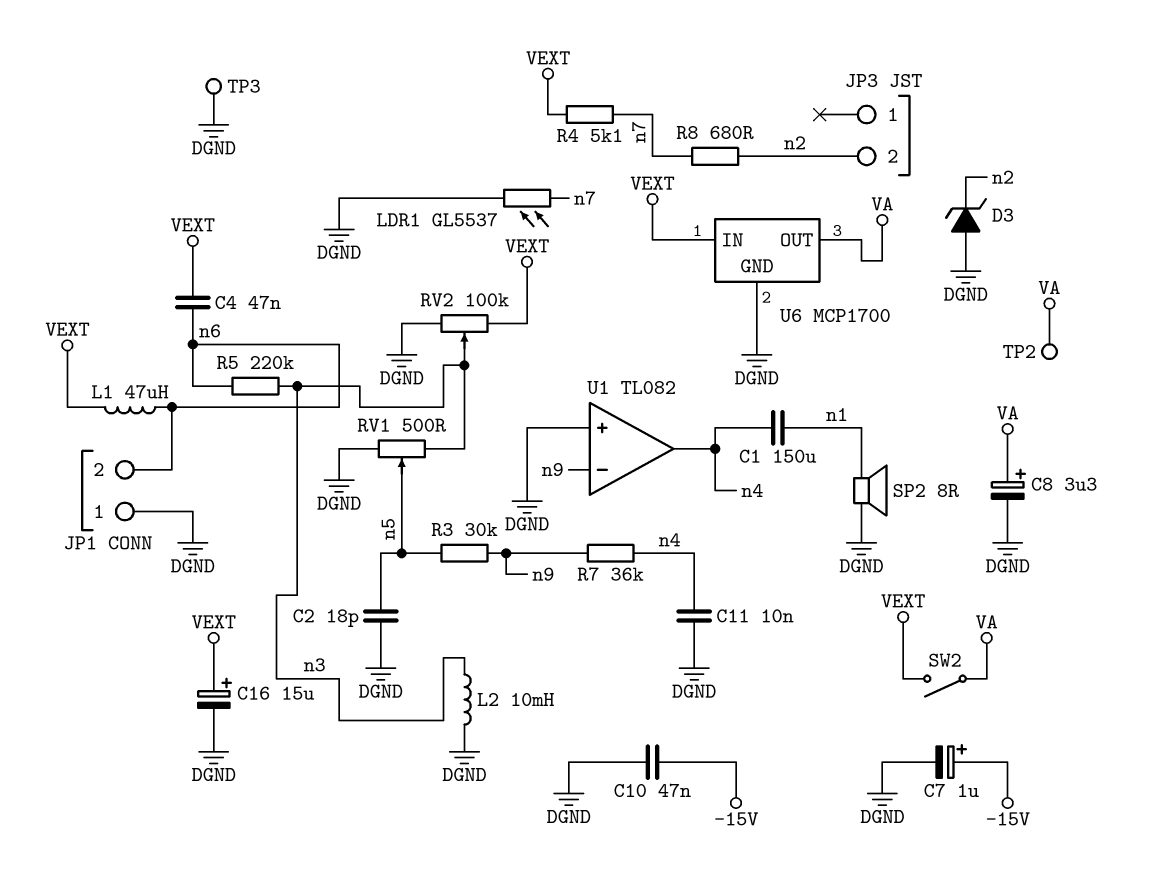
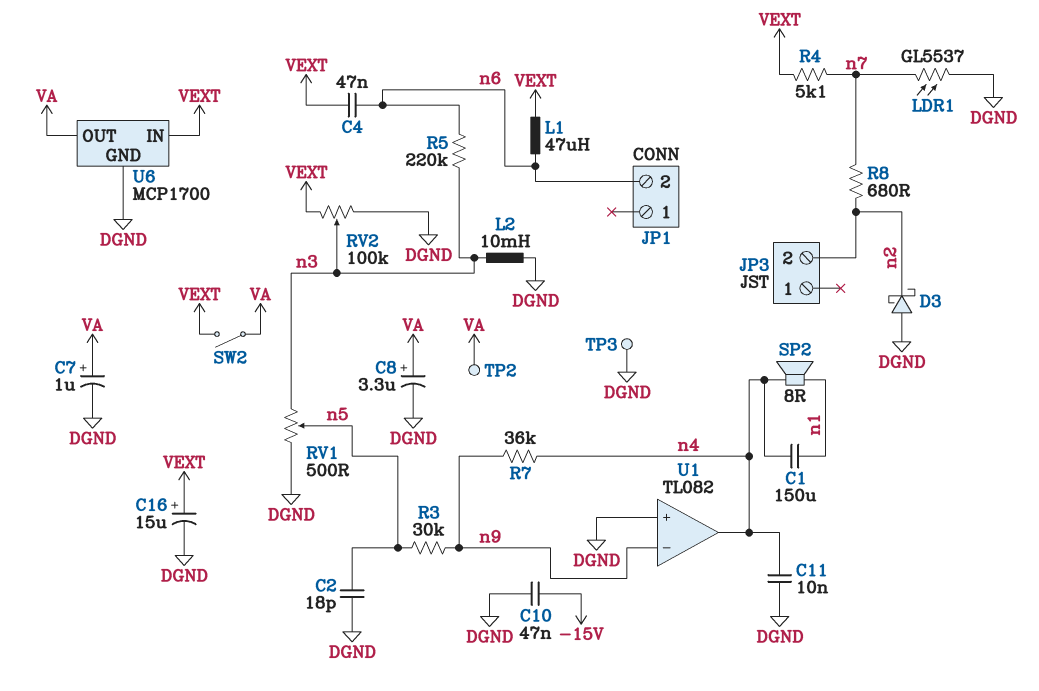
C7: 1uF (plus -15V, minus DGND) -> 1uF (plus VA, minus DGND)
D3: zener (A DGND, K n2) -> schottky (A DGND, K n2)
JP1 pin 1: DGND -> none
SP2: speaker 8R (DGND, n1) -> speaker 8R (n1, n4)

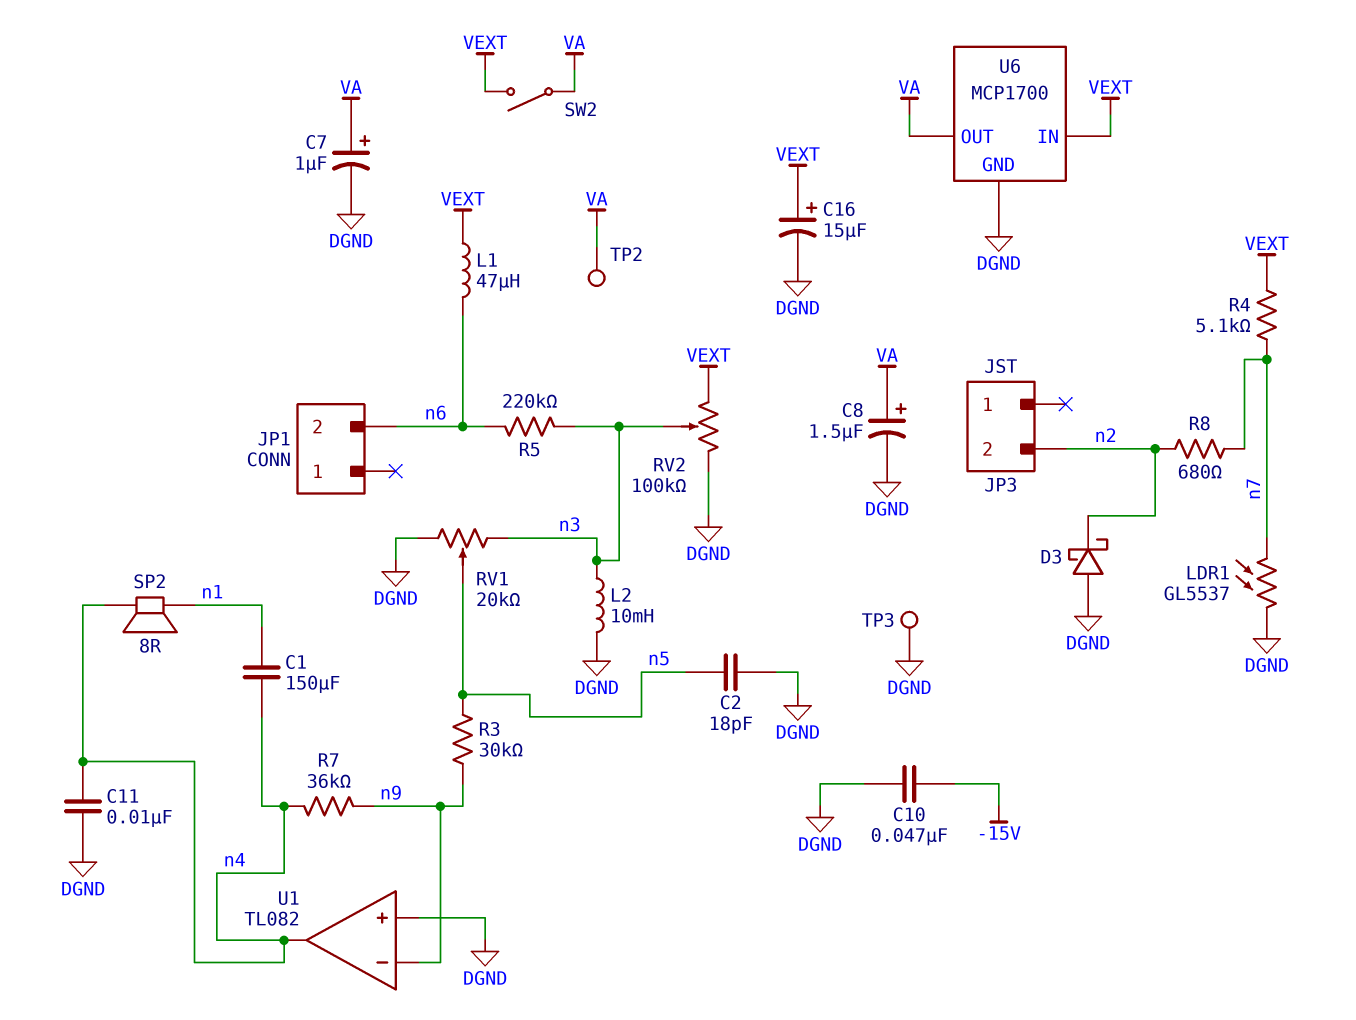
C4: 47nF (VEXT, n6) -> none
C8: 3.3uF (plus VA, minus DGND) -> 1.5uF (plus VA, minus DGND)
RV1: 500 (DGND, n3, wiper n5) -> 20k (DGND, n3, wiper n5)

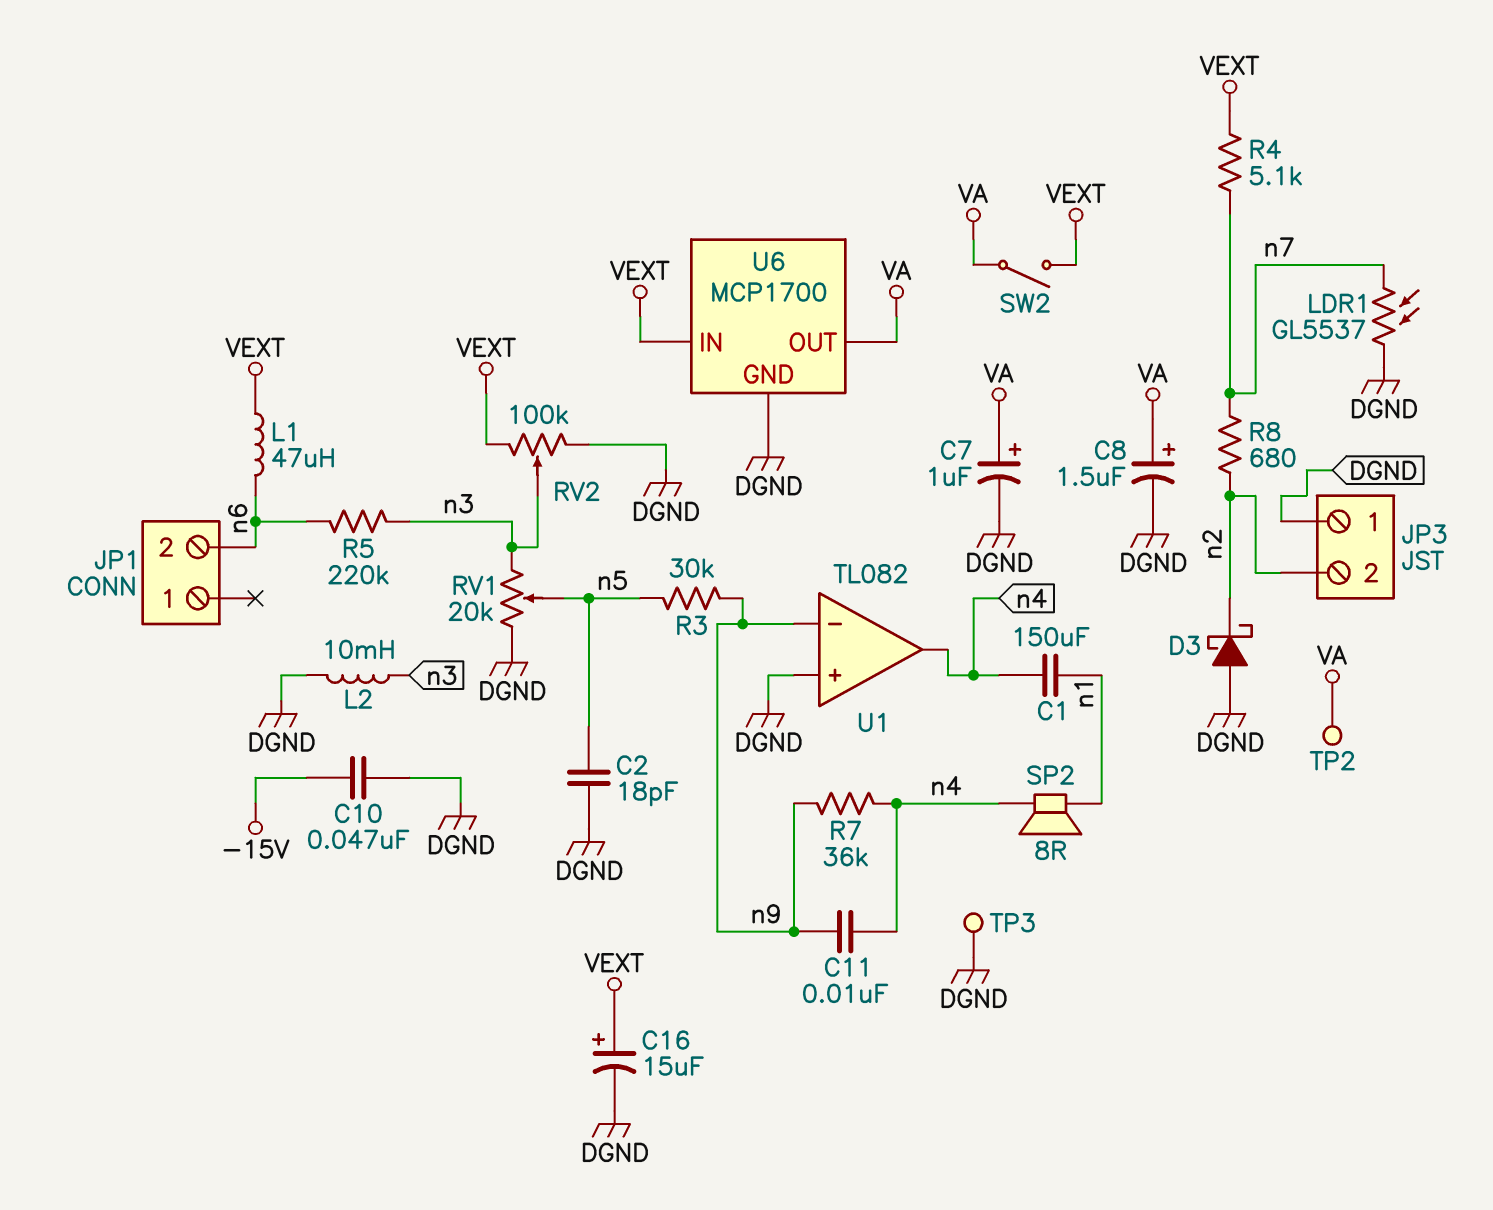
C11: 10nF (DGND, n4) -> 10nF (n4, n9)
JP3 pin 1: none -> DGND

